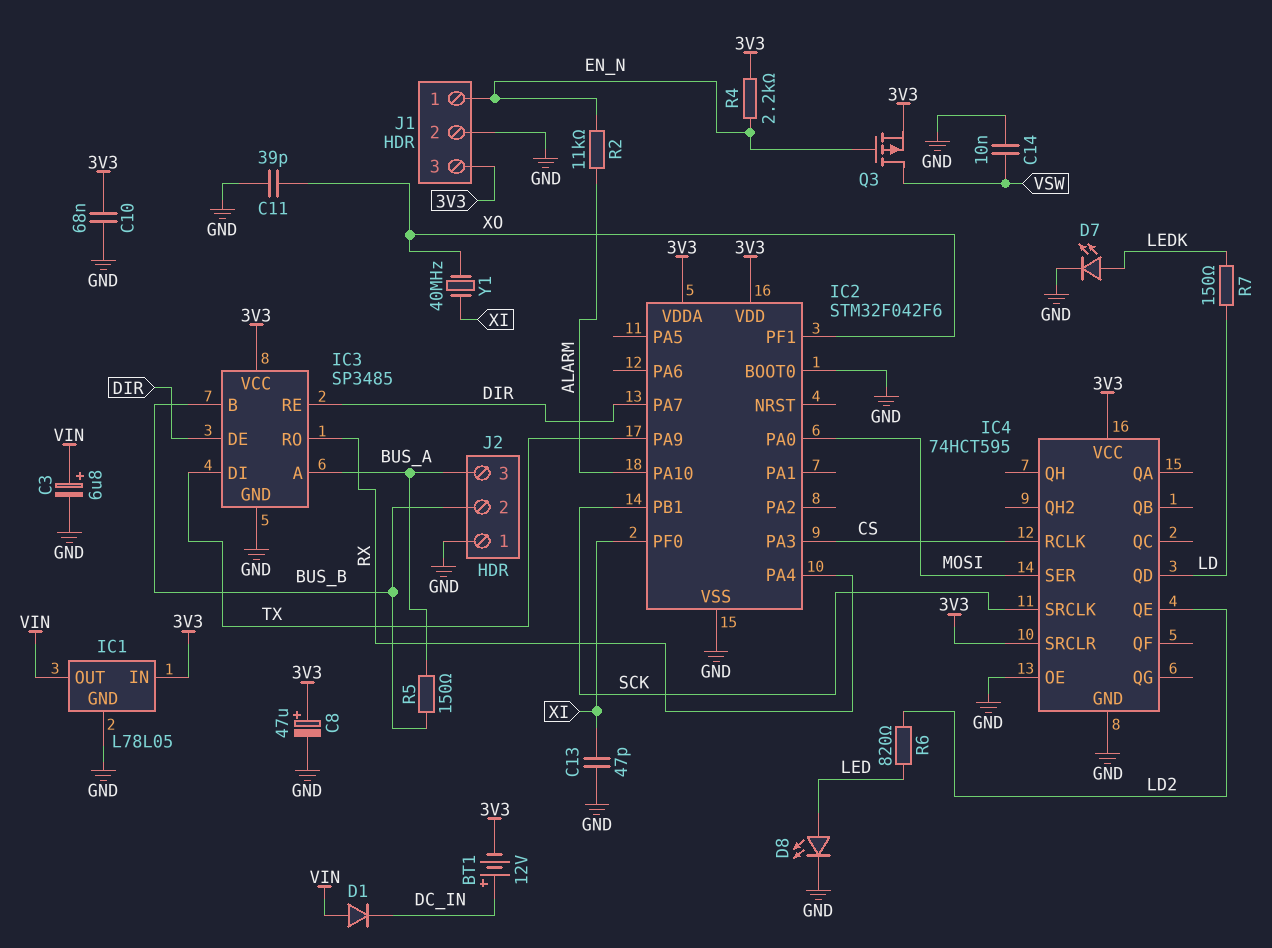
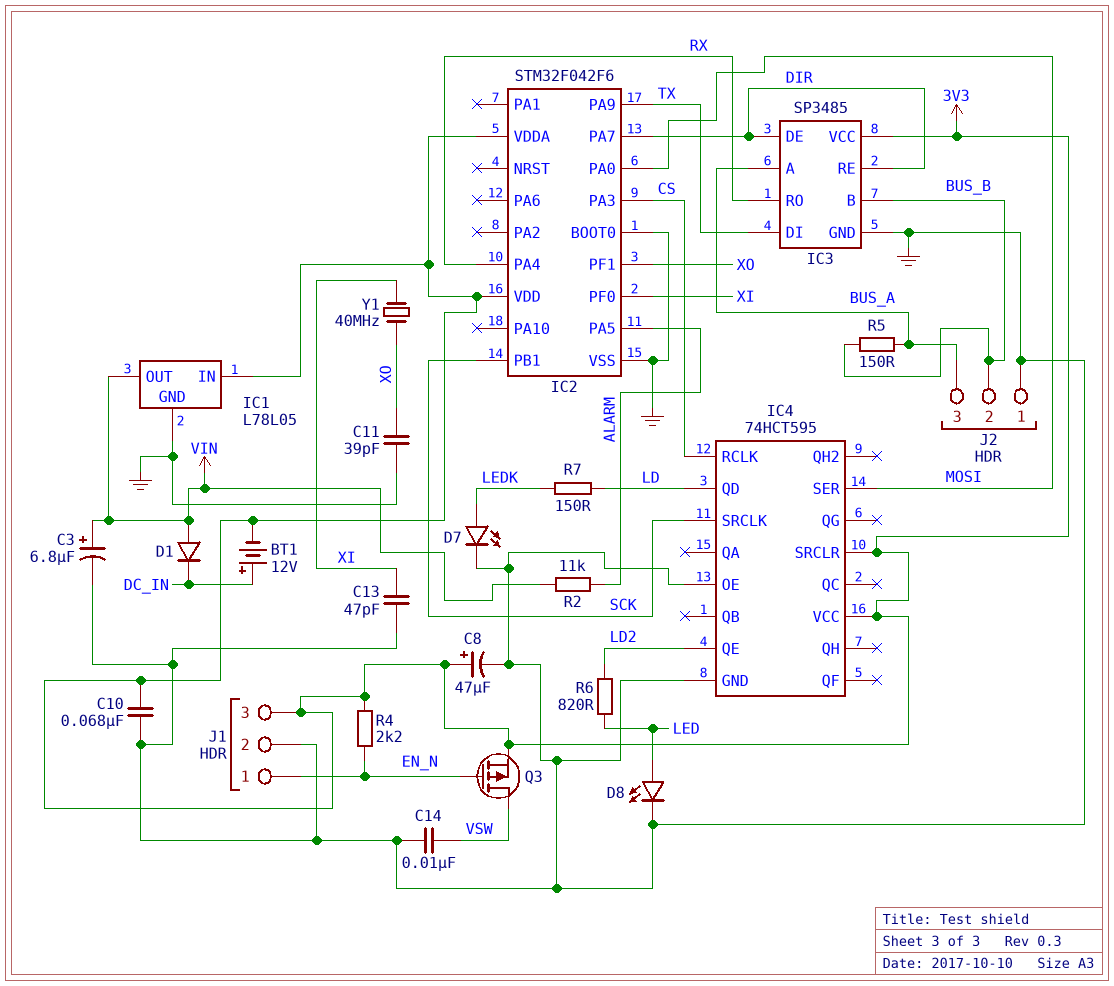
IC2 pin PA5: none -> ALARM
IC2 pin PA10: ALARM -> none
R2: 11k (ALARM, EN_N) -> 11k (ALARM, VIN)

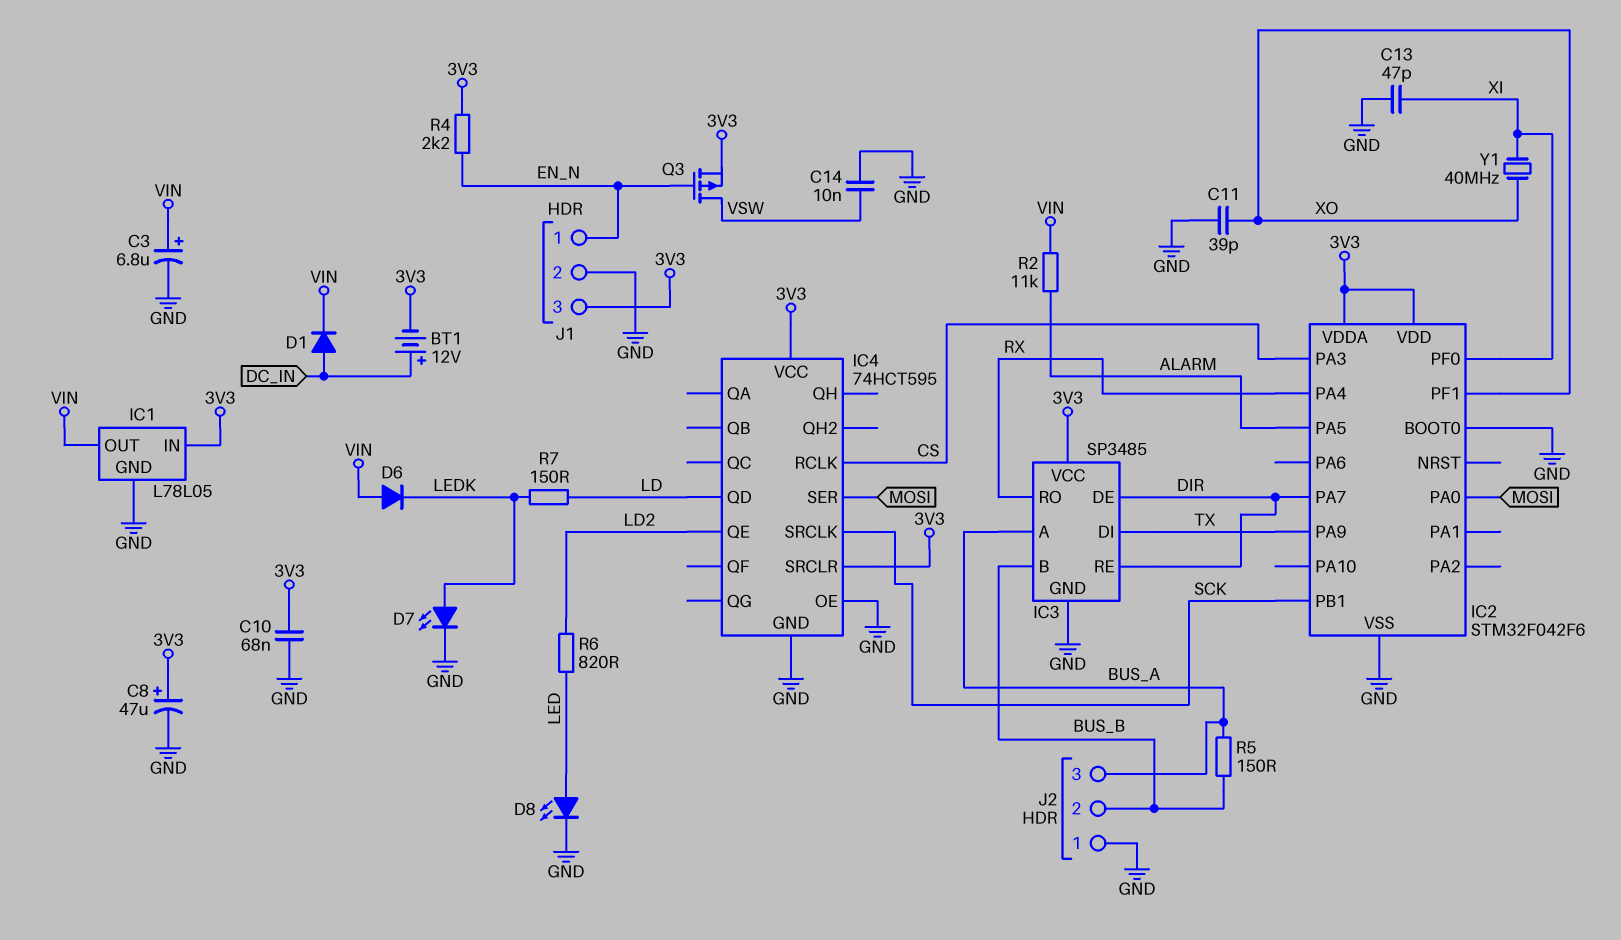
D1: diode (A VIN, K DC_IN) -> diode (A DC_IN, K VIN)
D6: none -> diode (A VIN, K LEDK)

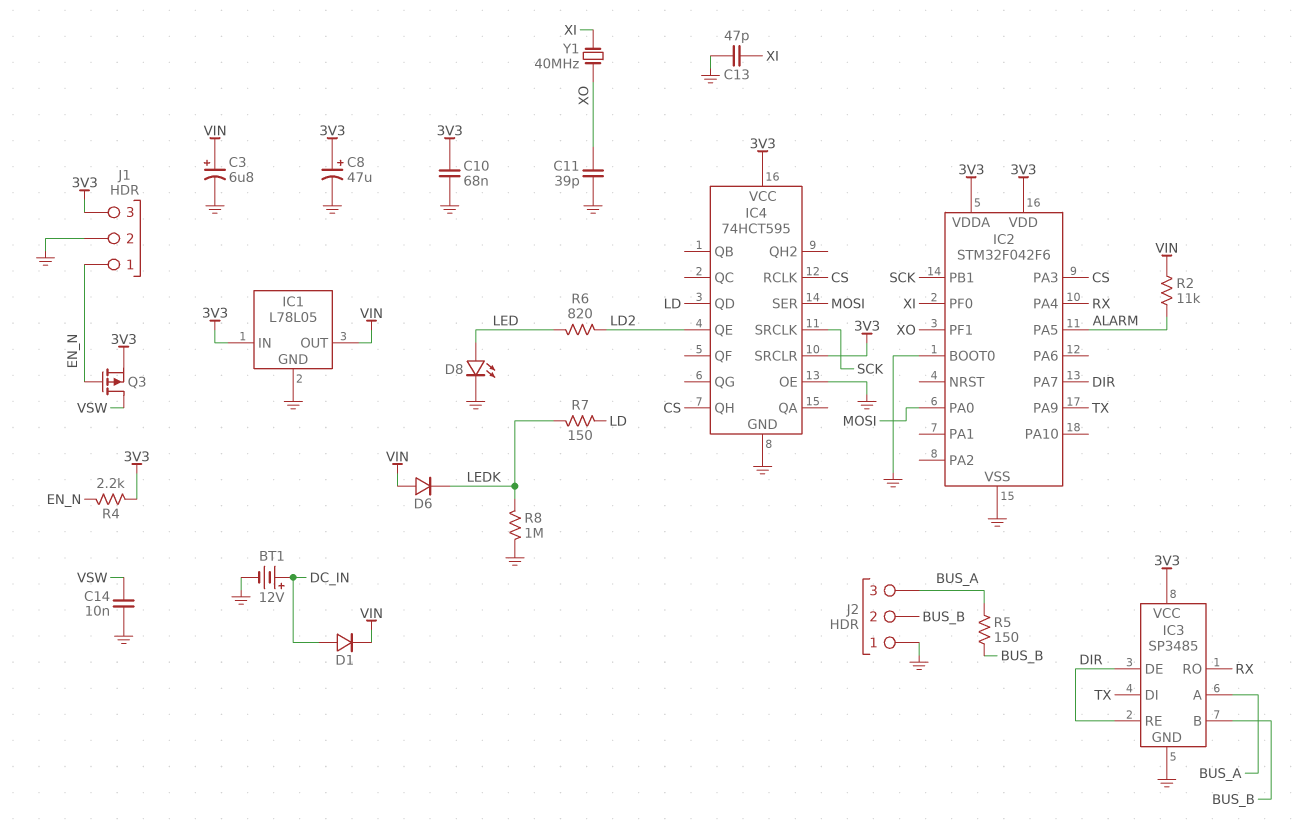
BT1: 12V (plus DC_IN, minus 3V3) -> 12V (plus DC_IN, minus GND)
D7: LED (A LEDK, K GND) -> none
IC4 pin QH: none -> CS
R8: none -> 1M (GND, LEDK)

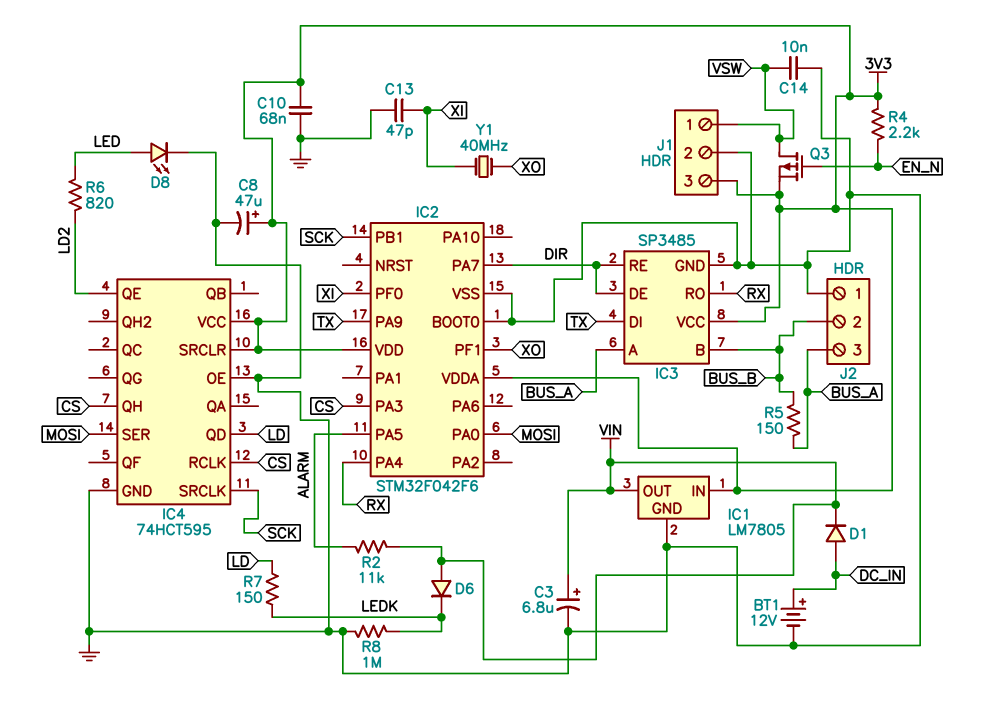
C11: 39pF (GND, XO) -> none
IC1: L78L05 -> LM7805
J1 pin 1: EN_N -> VSW

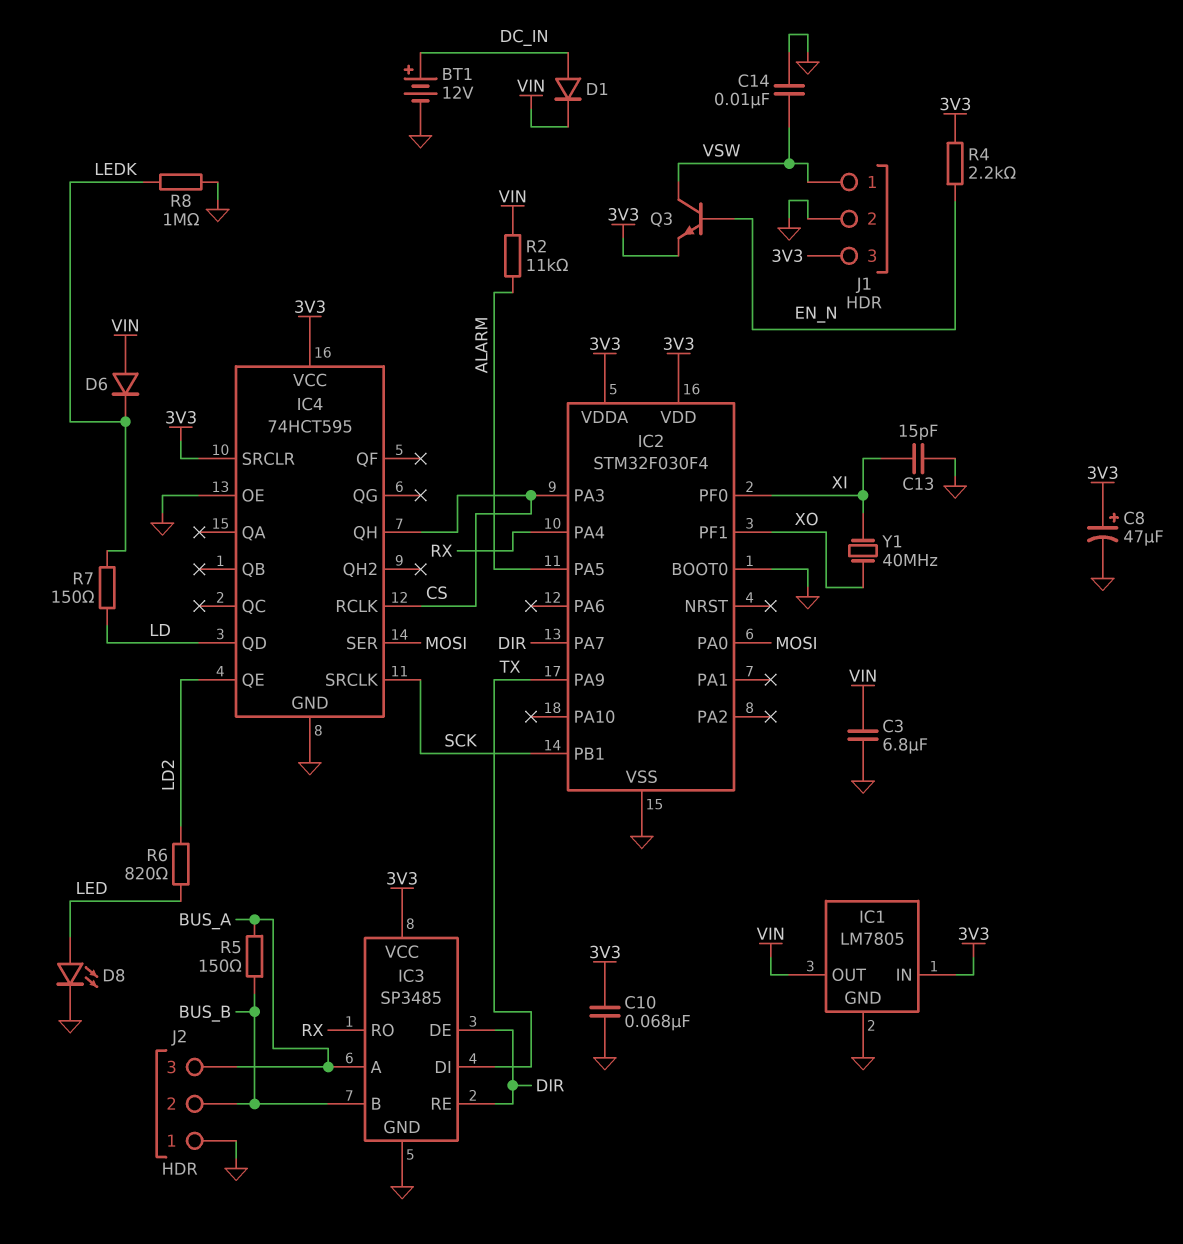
C3: 6.8uF (plus VIN, minus GND) -> 6.8uF (GND, VIN)
C13: 47pF (GND, XI) -> 15pF (GND, XI)
IC2: STM32F042F6 -> STM32F030F4
Q3: PMOS (G EN_N, D VSW, S 3V3) -> NPN (B EN_N, C VSW, E 3V3)

